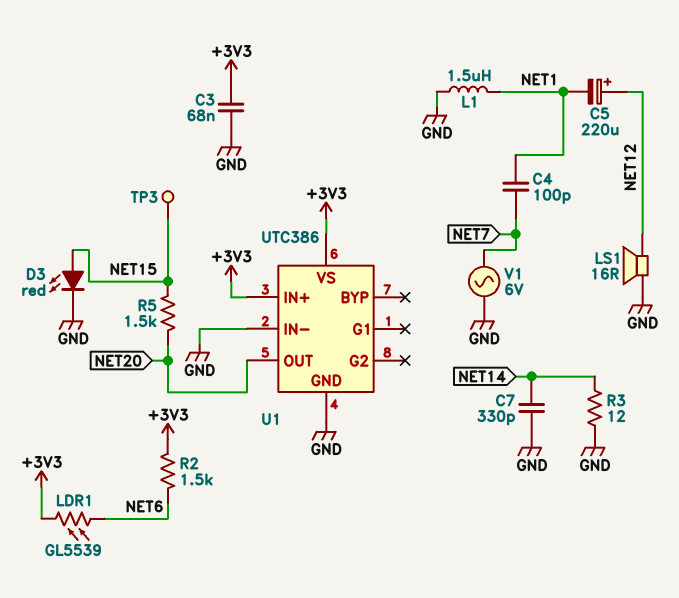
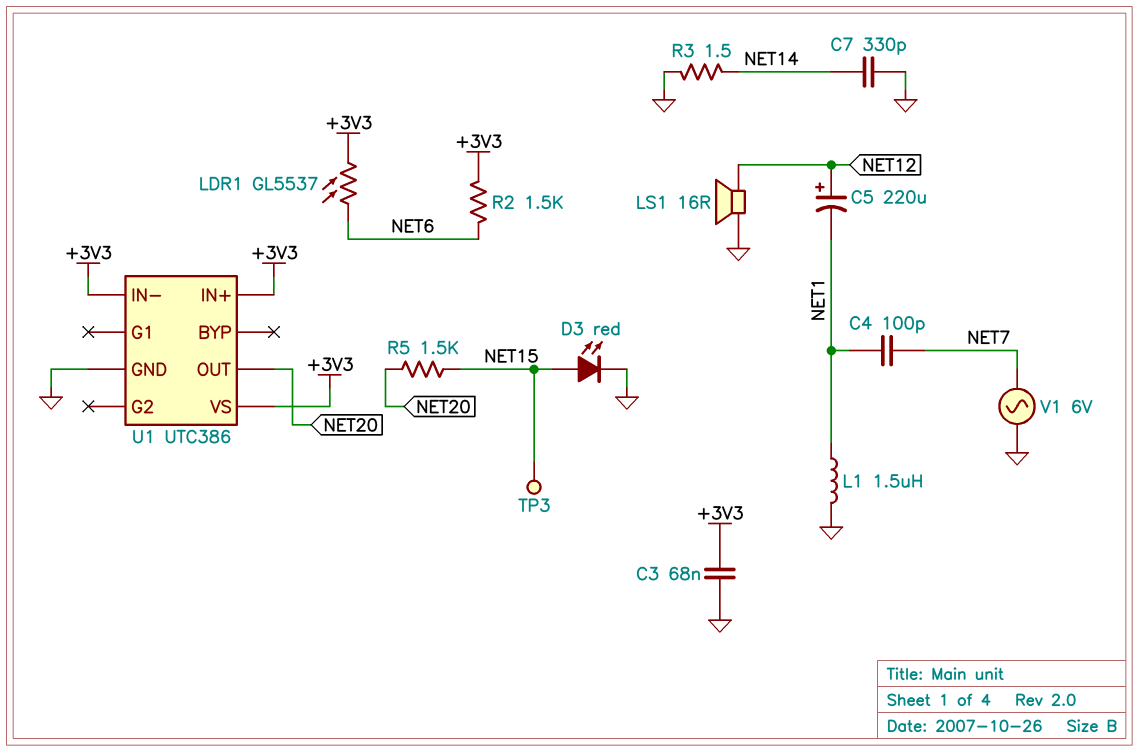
LDR1: GL5539 (+3V3, NET6) -> GL5537 (+3V3, NET6)
R3: 12 (GND, NET14) -> 1.5 (GND, NET14)
U1 pin IN-: GND -> +3V3

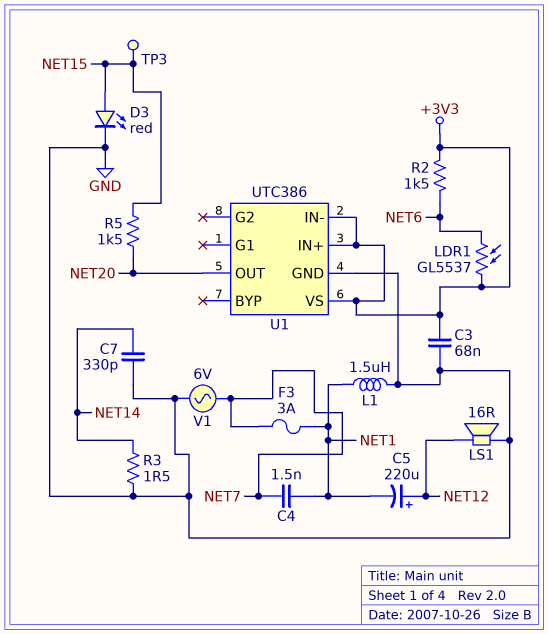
C4: 100pF (NET1, NET7) -> 1.5nF (NET1, NET7)
F3: none -> 3A (NET1, NET7)

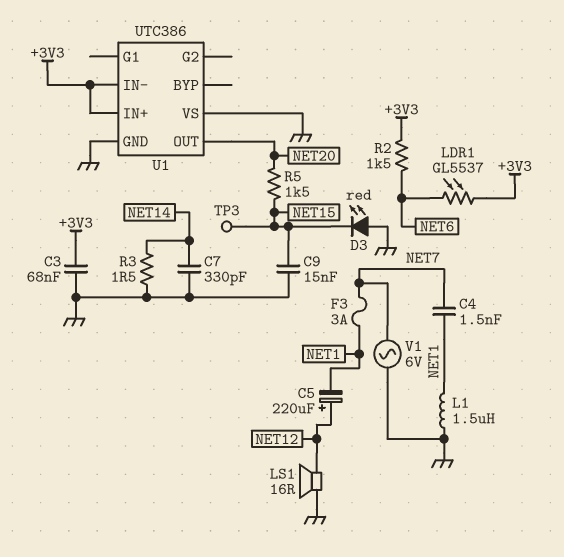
C9: none -> 15nF (GND, NET15)
D3: LED red (A NET15, K GND) -> LED red (A GND, K NET15)
U1 pin VS: +3V3 -> GND

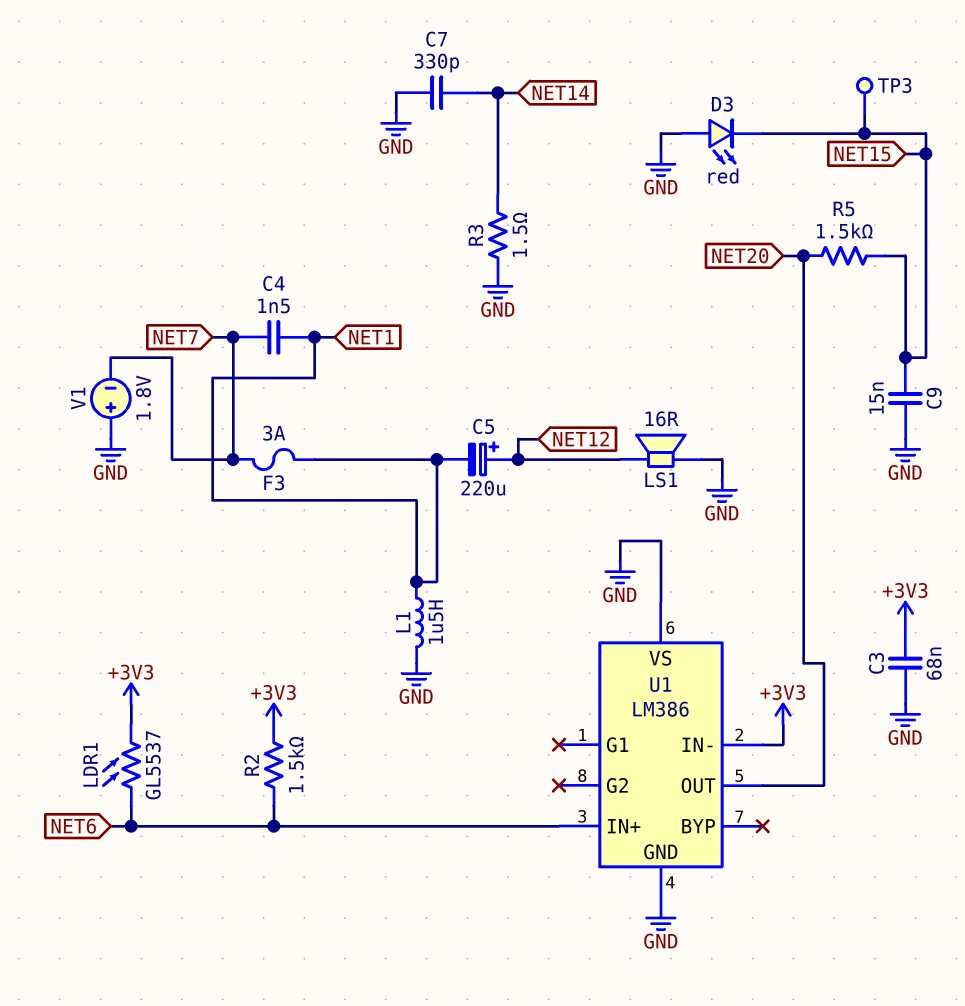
U1: UTC386 -> LM386
U1 pin IN+: +3V3 -> NET6
V1: AC 6V (GND, NET7) -> 1.8V (plus GND, minus NET7)

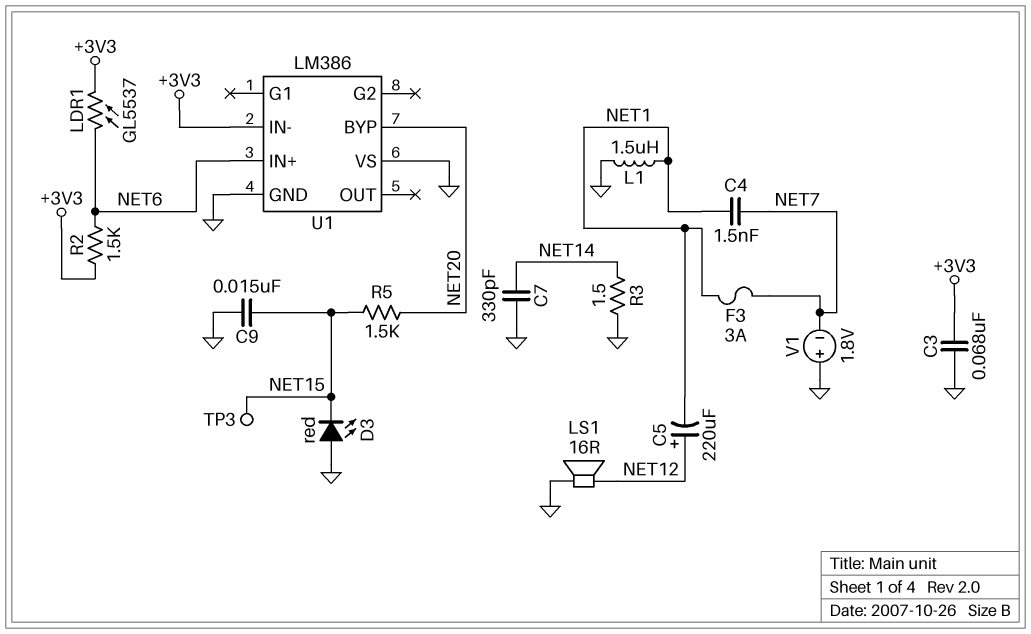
U1 pin BYP: none -> NET20
U1 pin OUT: NET20 -> none

